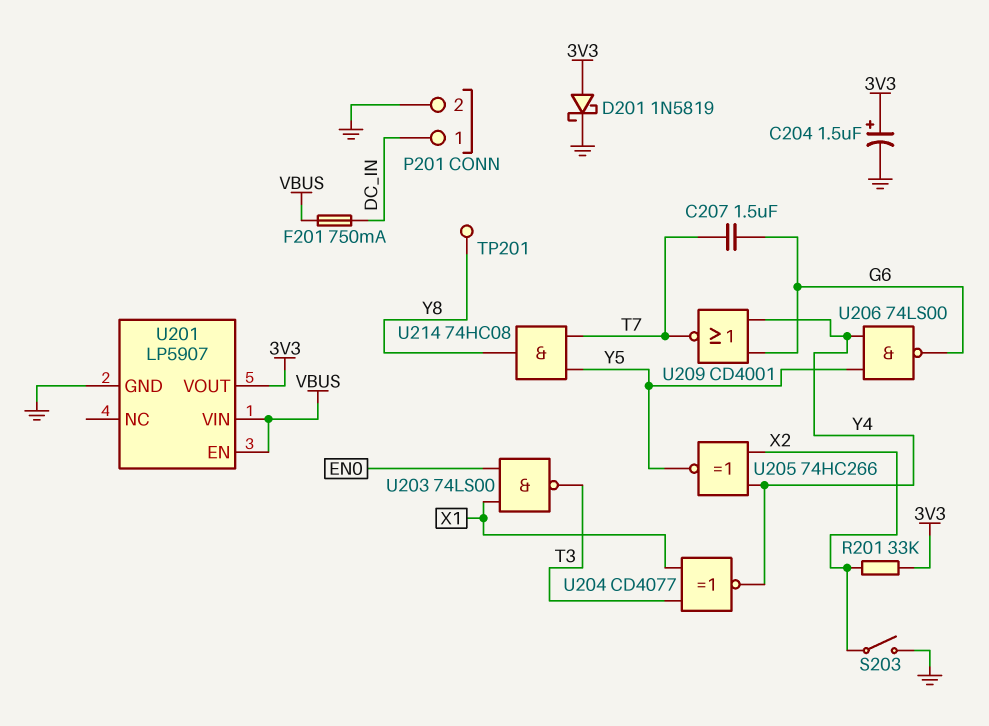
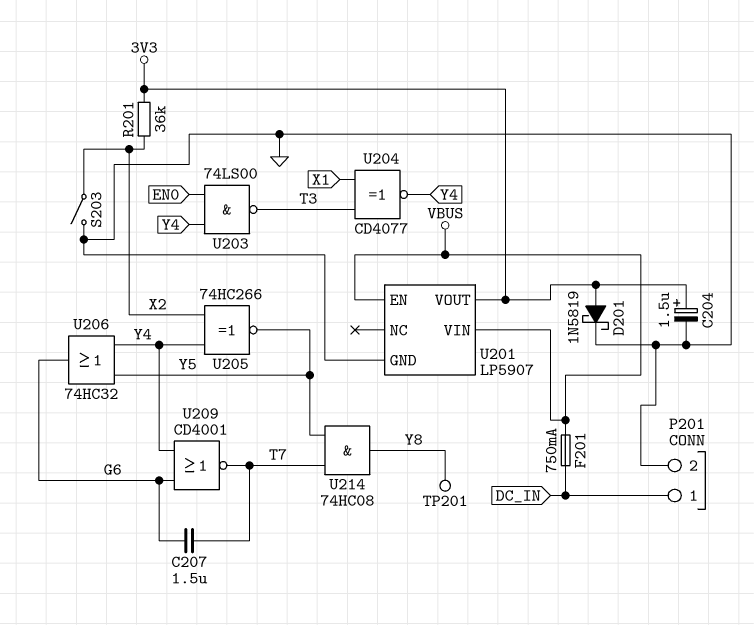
R201: 33k (3V3, X2) -> 36k (3V3, X2)
U203: NAND 74LS00 (in EN0, in X1, out T3) -> NAND 74LS00 (in EN0, in Y4, out T3)
U206: NAND 74LS00 (in Y4, in Y5, out G6) -> OR 74HC32 (in Y4, in Y5, out G6)

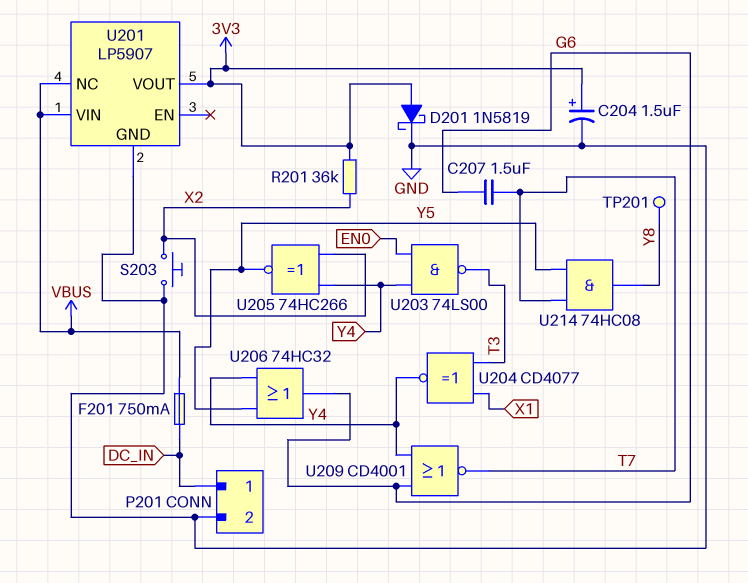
S203: switch (GND, X2) -> button (GND, X2)
U201 pin EN: VBUS -> none
U201 pin NC: none -> VBUS

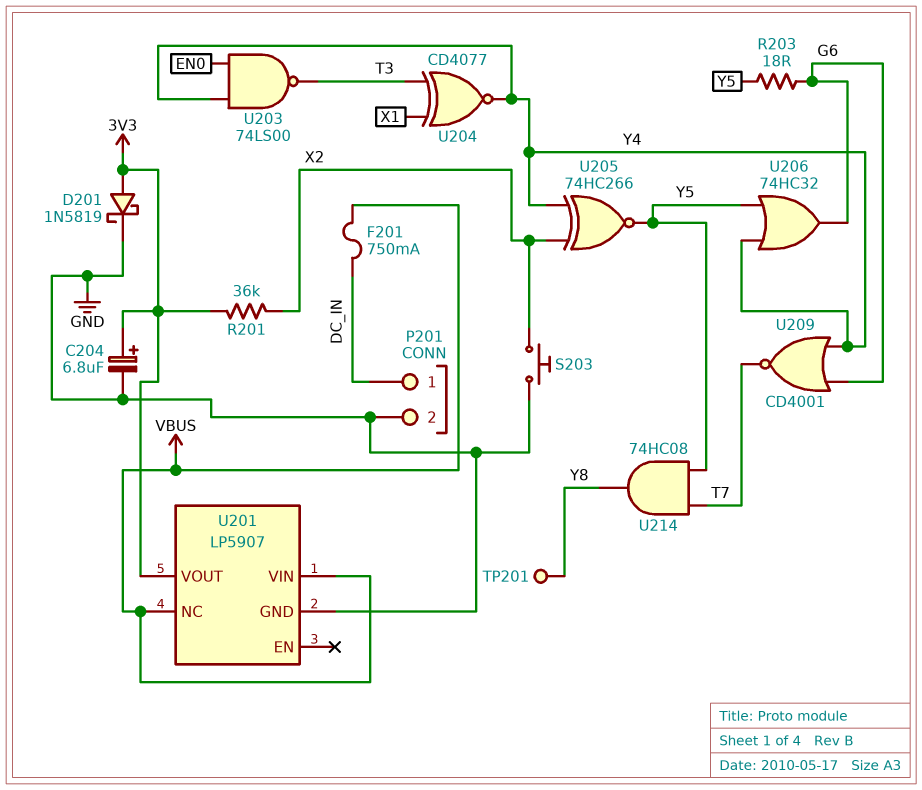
C204: 1.5uF (plus 3V3, minus GND) -> 6.8uF (plus 3V3, minus GND)
C207: 1.5uF (G6, T7) -> none
R203: none -> 18 (G6, Y5)

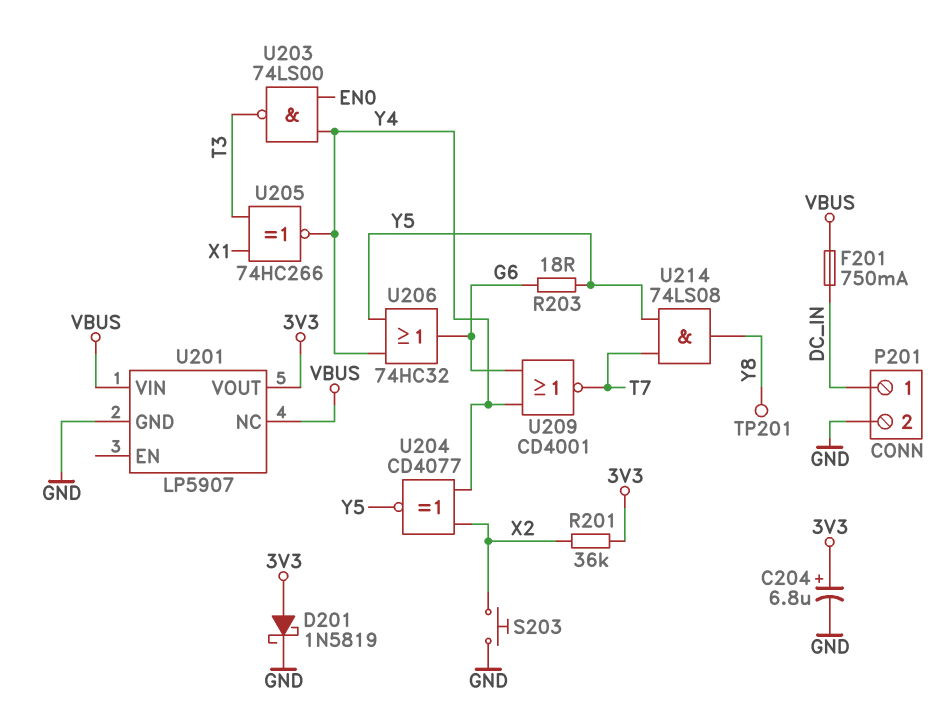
U204: XNOR CD4077 (in T3, in X1, out Y4) -> XNOR CD4077 (in X2, in Y4, out Y5)
U205: XNOR 74HC266 (in X2, in Y4, out Y5) -> XNOR 74HC266 (in T3, in X1, out Y4)
U214: AND 74HC08 (in T7, in Y5, out Y8) -> AND 74LS08 (in T7, in Y5, out Y8)

